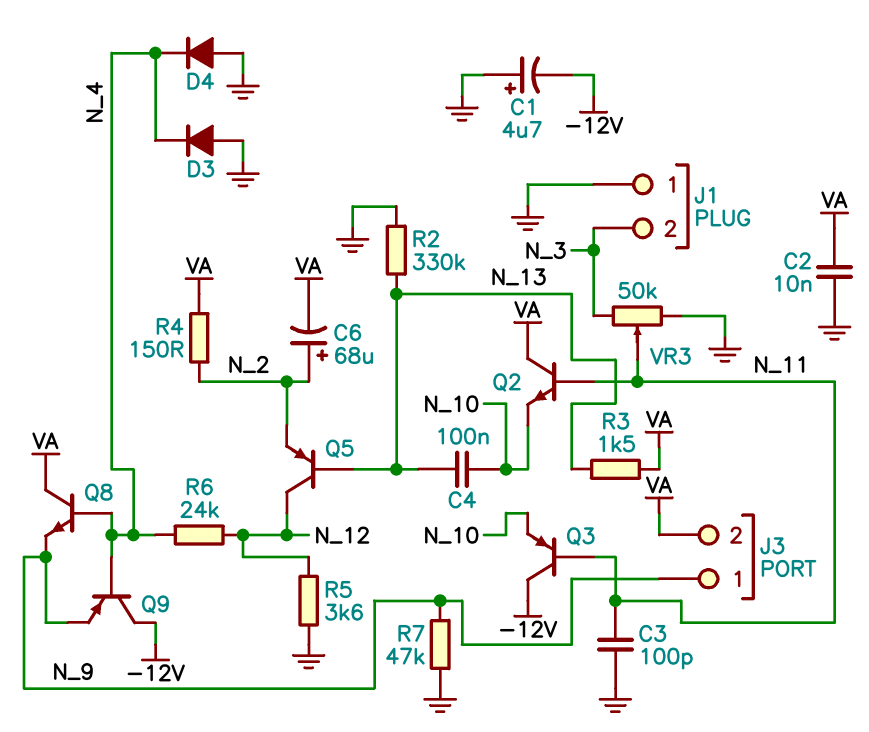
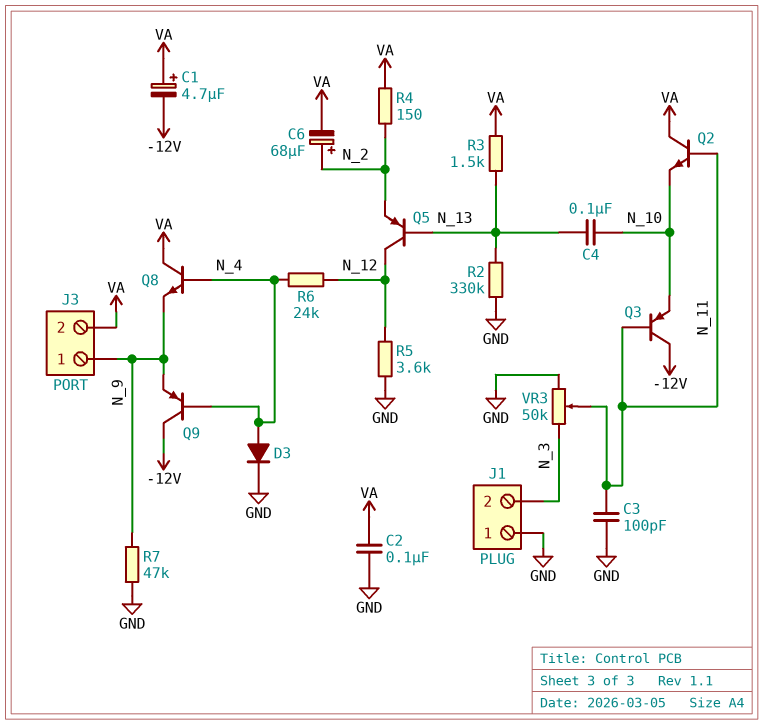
C1: 4.7uF (plus GND, minus -12V) -> 4.7uF (plus VA, minus -12V)
C2: 10nF (GND, VA) -> 100nF (GND, VA)
D3: diode (A GND, K N_4) -> diode (A N_4, K GND)
D4: diode (A GND, K N_4) -> none

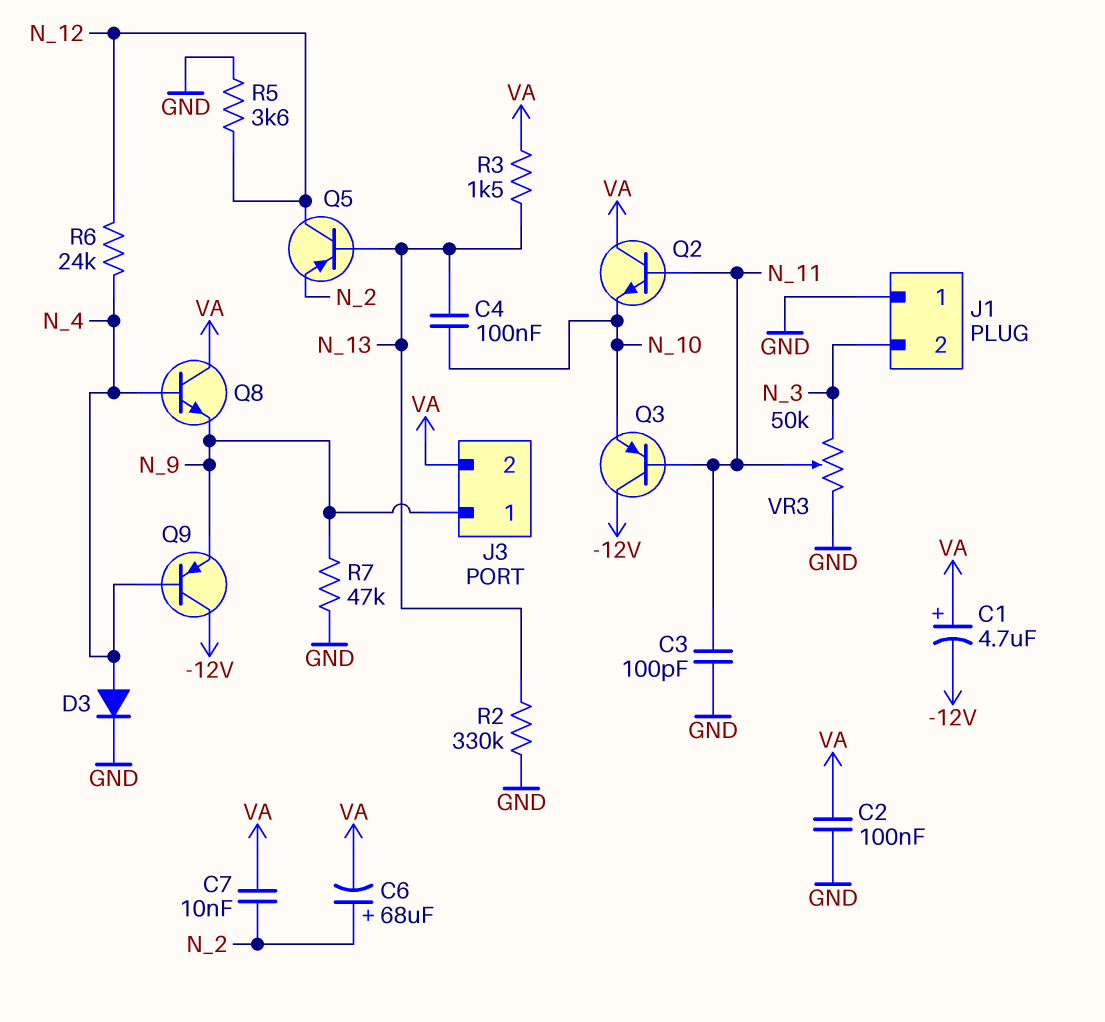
C7: none -> 10nF (N_2, VA)
R4: 150 (N_2, VA) -> none

